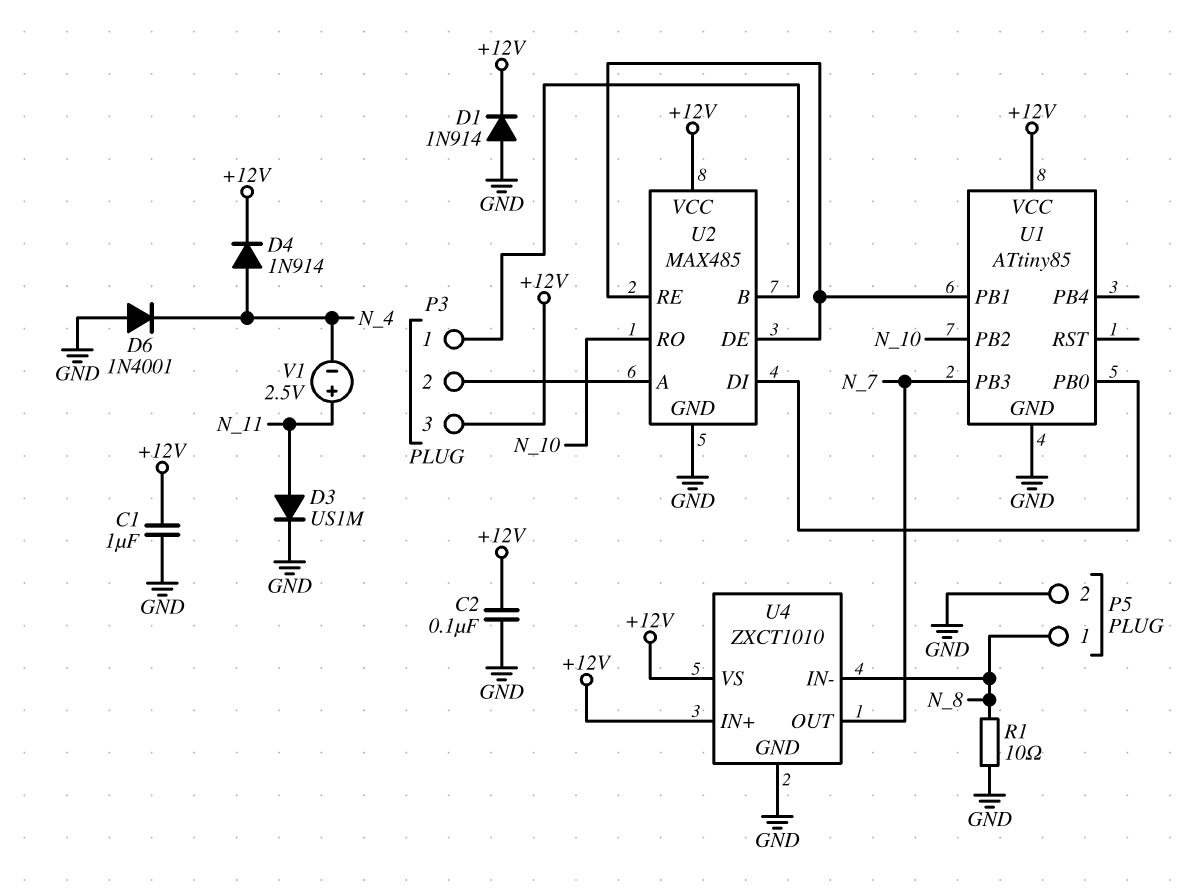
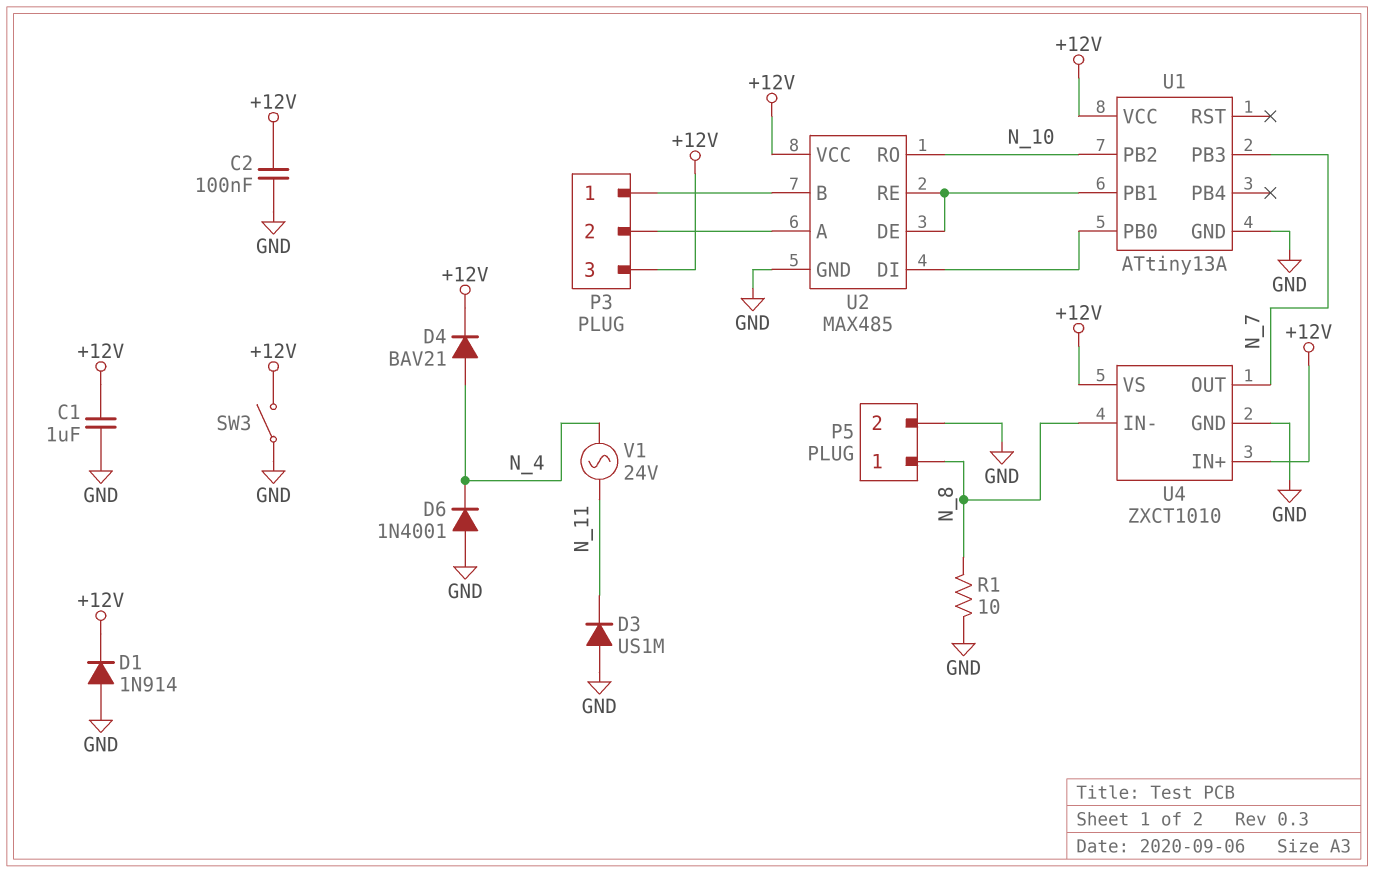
D3: diode US1M (A N_11, K GND) -> diode US1M (A GND, K N_11)
D4: diode 1N914 (A N_4, K +12V) -> diode BAV21 (A N_4, K +12V)
SW3: none -> switch (+12V, GND)
U1: ATtiny85 -> ATtiny13A
V1: 2.5V (plus N_11, minus N_4) -> AC 24V (N_4, N_11)

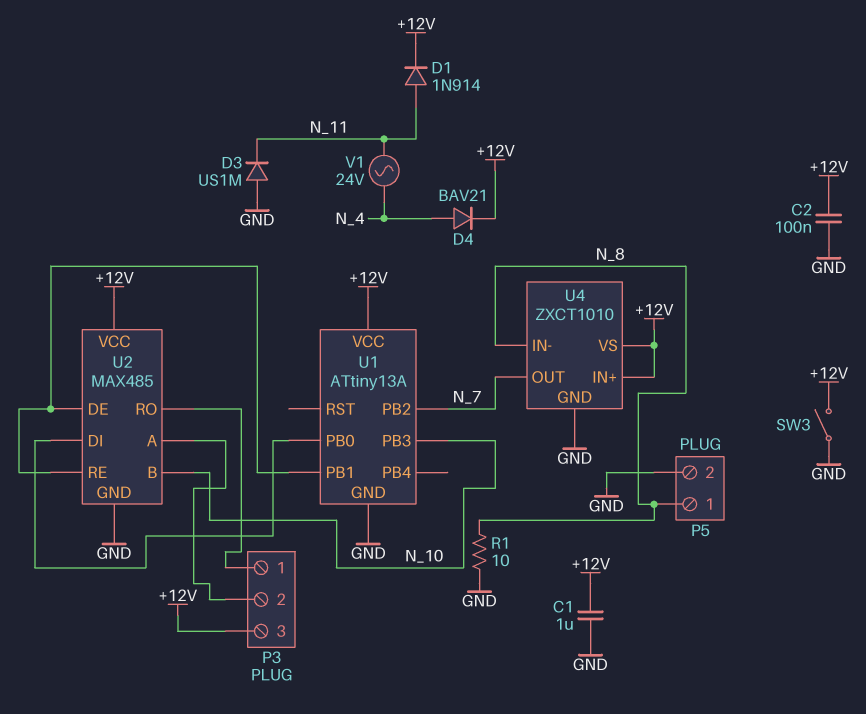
D1: diode 1N914 (A GND, K +12V) -> diode 1N914 (A N_11, K +12V)
D6: diode 1N4001 (A GND, K N_4) -> none
U1 pin PB2: N_10 -> N_7
U1 pin PB3: N_7 -> N_10
U2 pin B: P3/1 -> N_10
U2 pin RO: N_10 -> P3/1

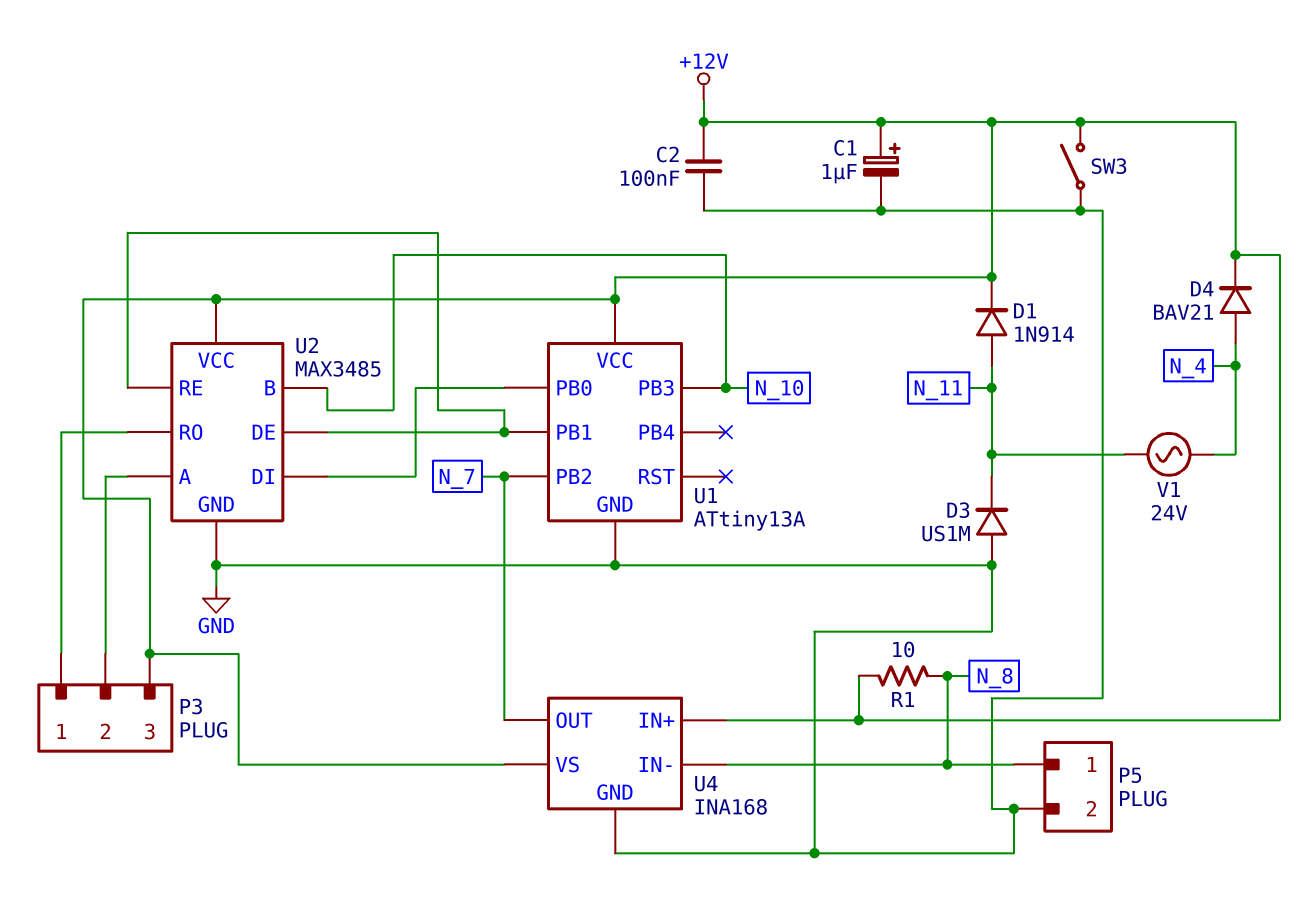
C1: 1uF (+12V, GND) -> 1uF (plus +12V, minus GND)
R1: 10 (GND, N_8) -> 10 (+12V, N_8)
U2: MAX485 -> MAX3485
U4: ZXCT1010 -> INA168

